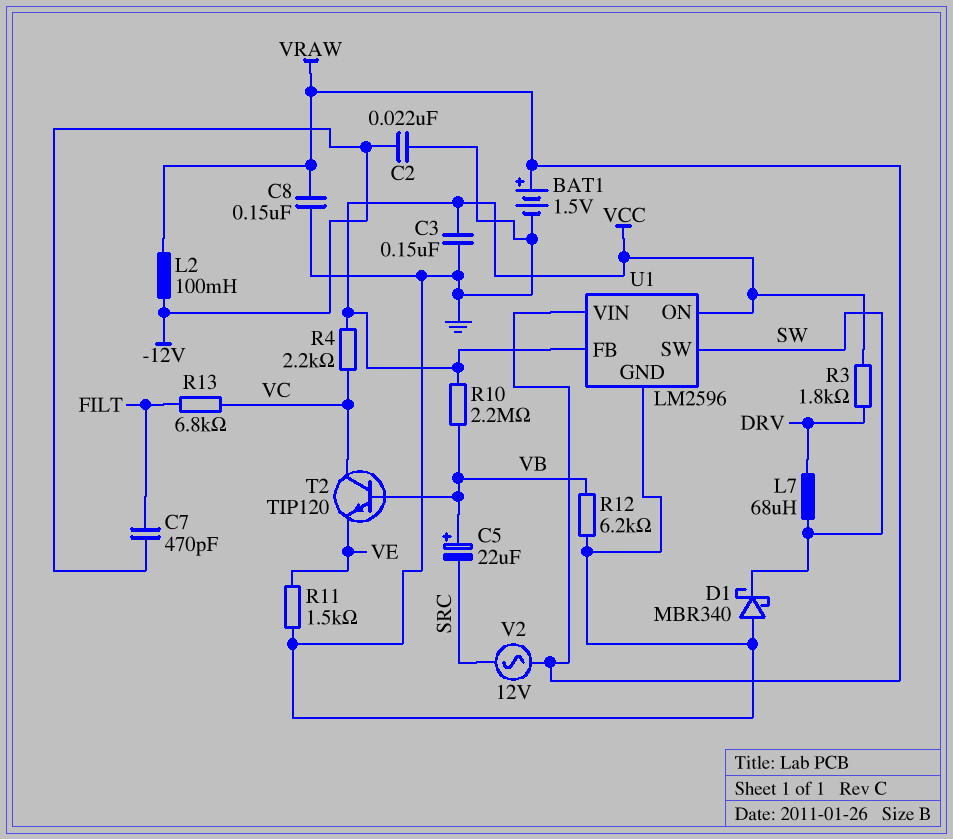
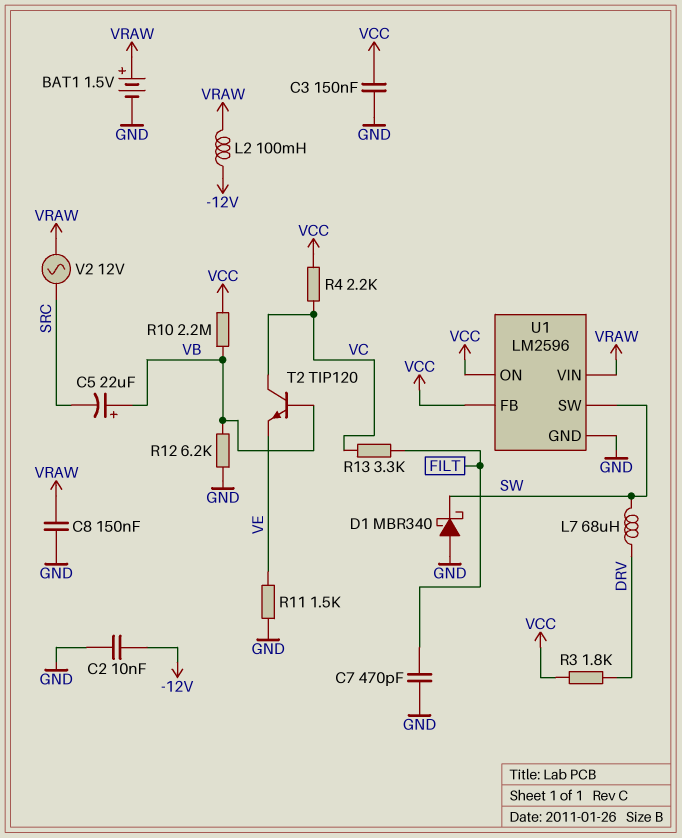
C2: 22nF (-12V, GND) -> 10nF (-12V, GND)
C7: 470pF (-12V, FILT) -> 470pF (FILT, GND)
R13: 6.8k (FILT, VC) -> 3.3k (FILT, VC)

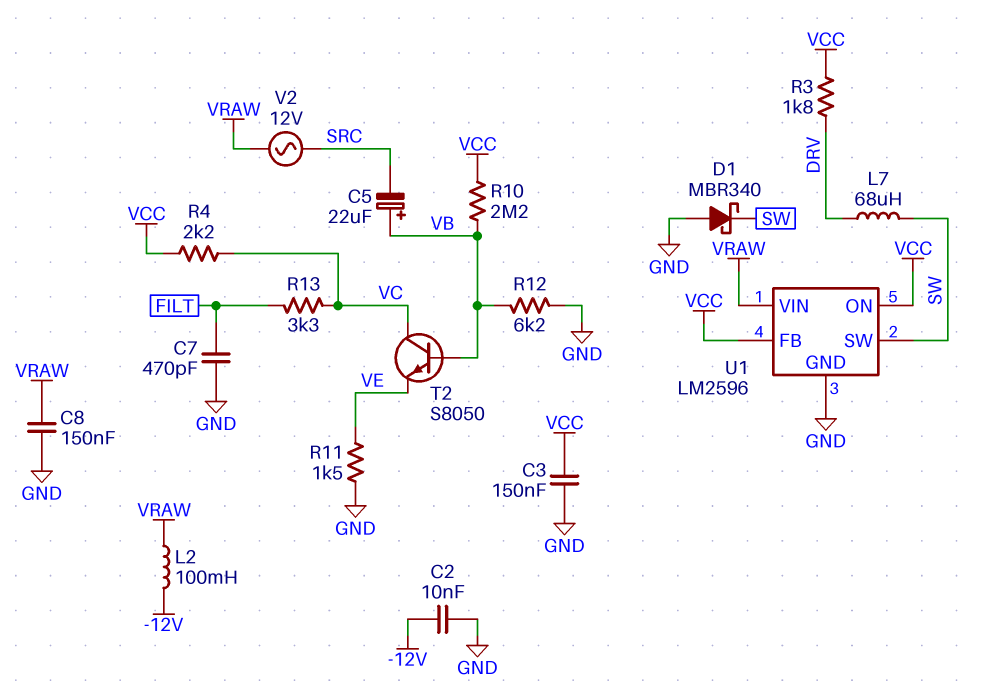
BAT1: 1.5V (plus VRAW, minus GND) -> none
T2: NPN TIP120 (B VB, C VC, E VE) -> NPN S8050 (B VB, C VC, E VE)

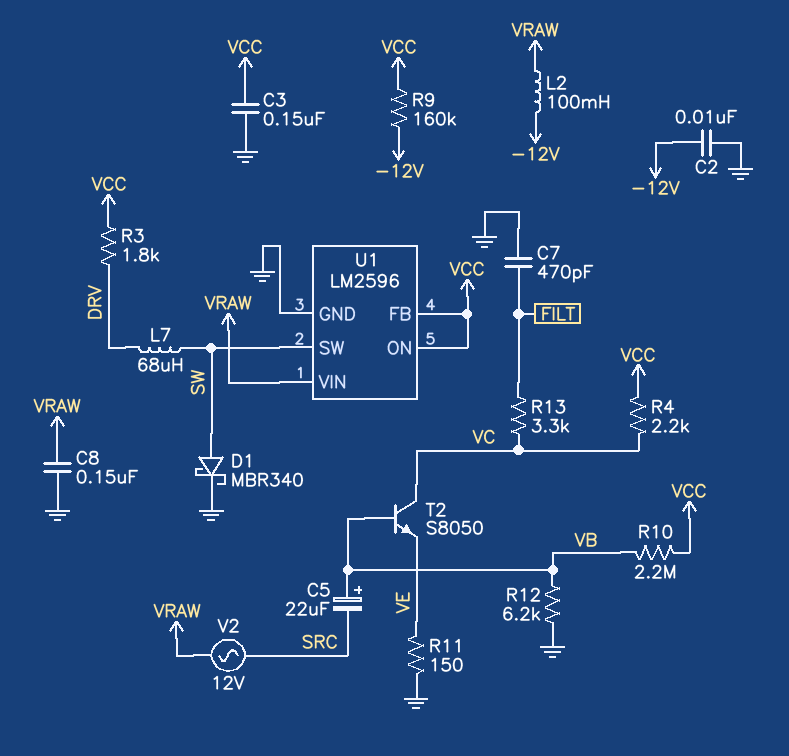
D1: schottky MBR340 (A GND, K SW) -> schottky MBR340 (A SW, K GND)
R9: none -> 160k (-12V, VCC)
R11: 1.5k (GND, VE) -> 150 (GND, VE)

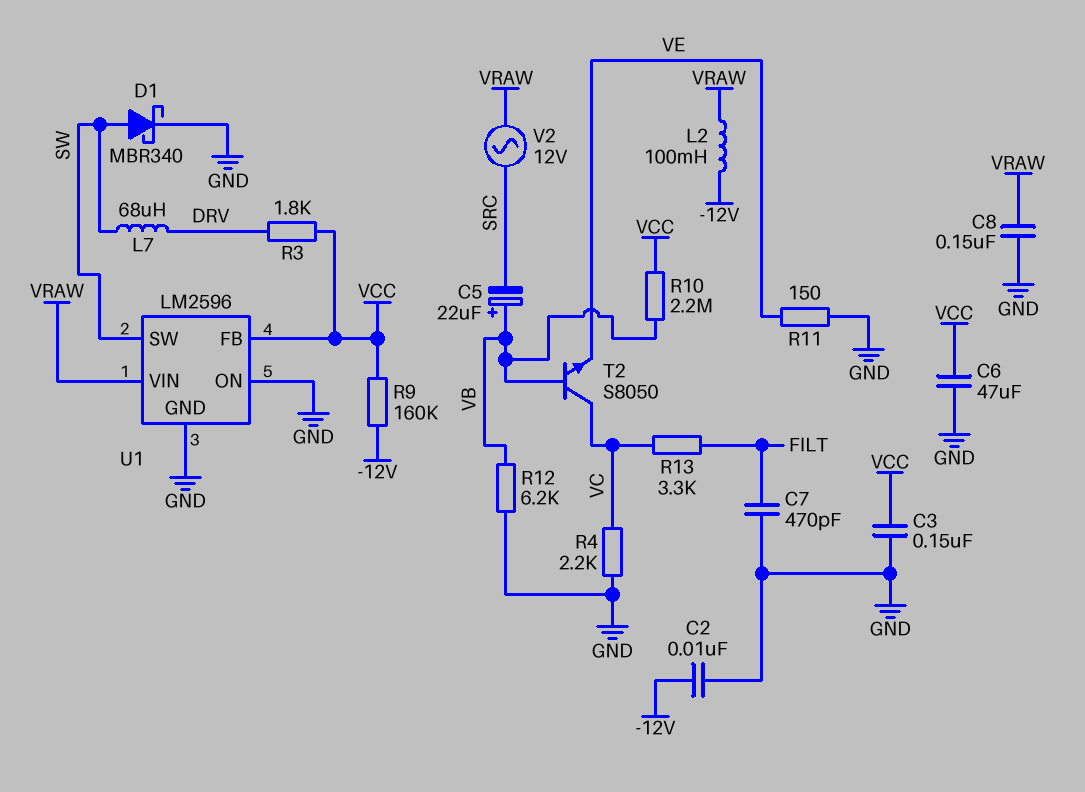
C6: none -> 47uF (GND, VCC)
R4: 2.2k (VC, VCC) -> 2.2k (GND, VC)
U1 pin ON: VCC -> GND

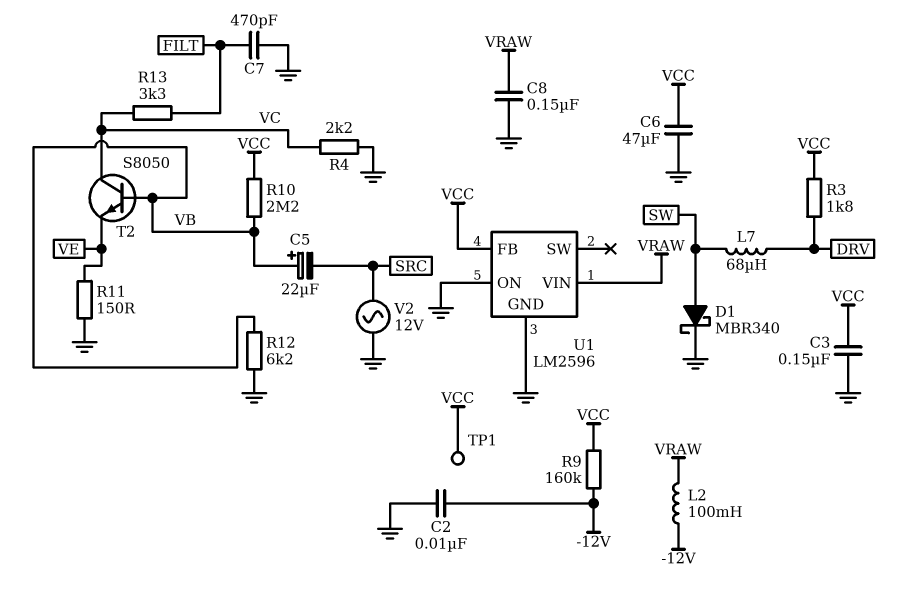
TP1: none -> test point (VCC)
U1 pin SW: SW -> none
V2: AC 12V (SRC, VRAW) -> AC 12V (GND, SRC)

